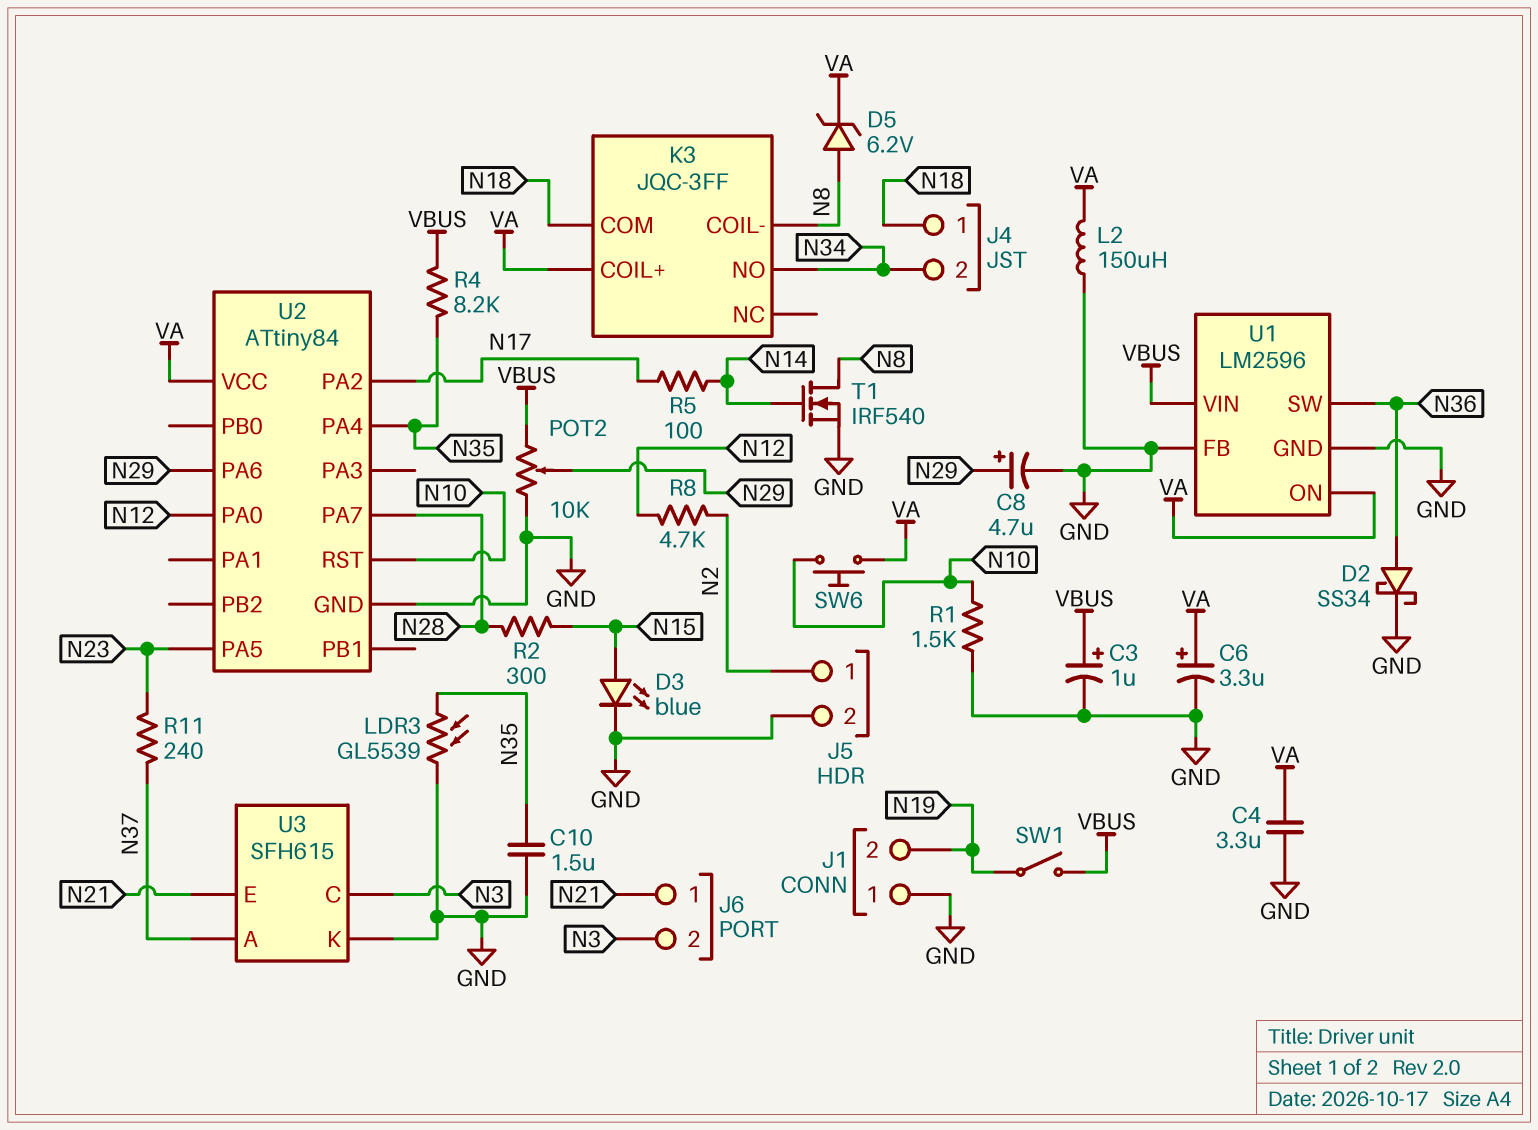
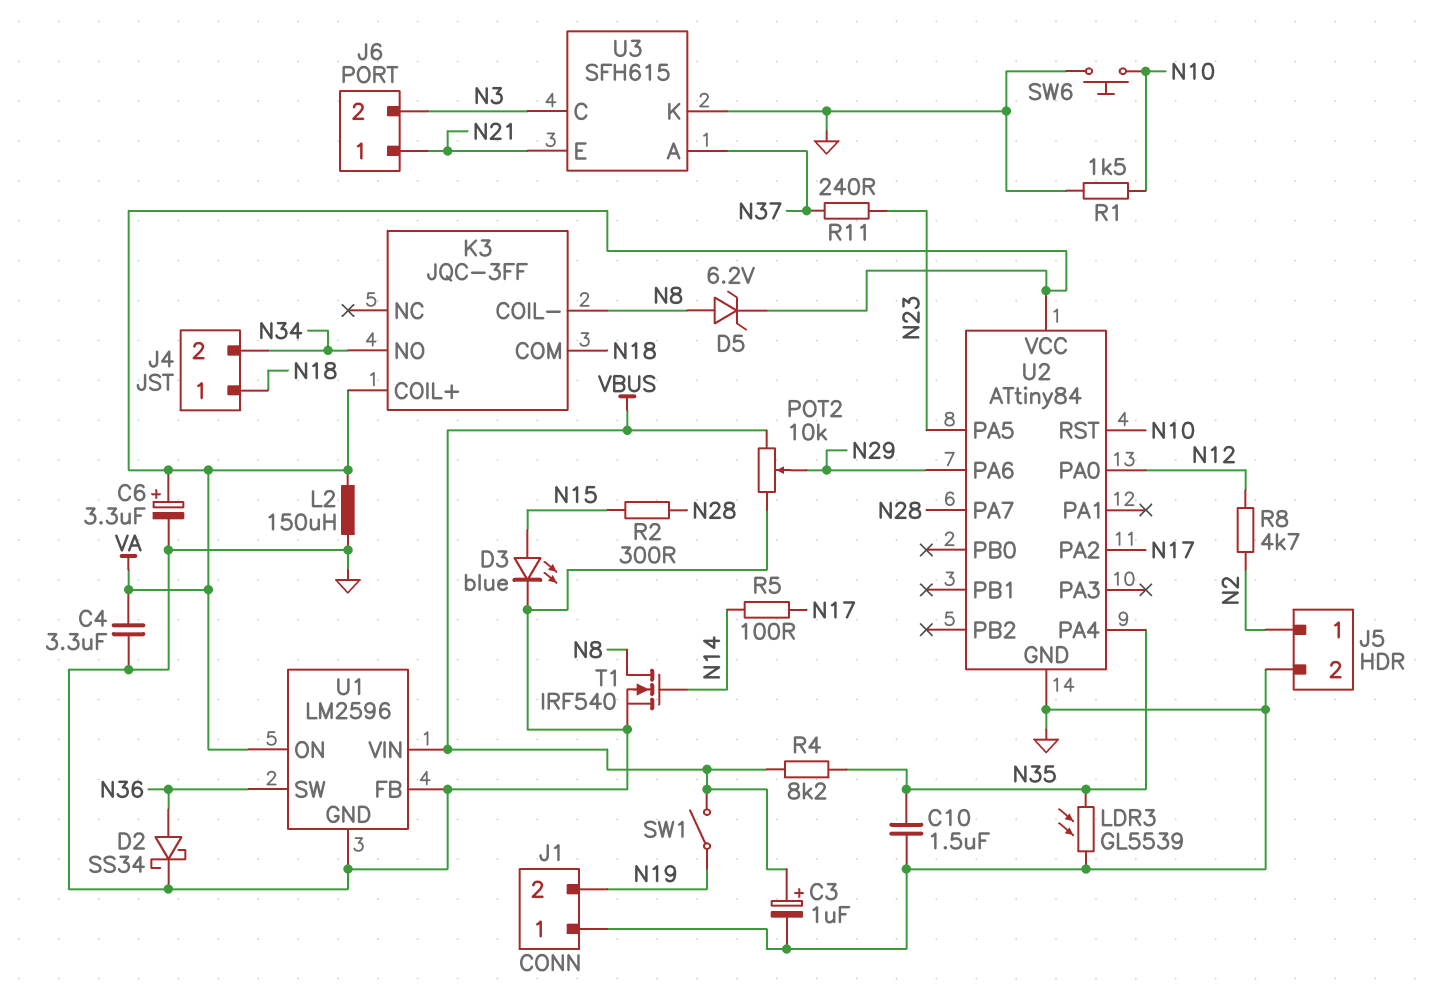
C8: 4.7uF (plus N29, minus GND) -> none
SW6: button (N10, VA) -> button (GND, N10)

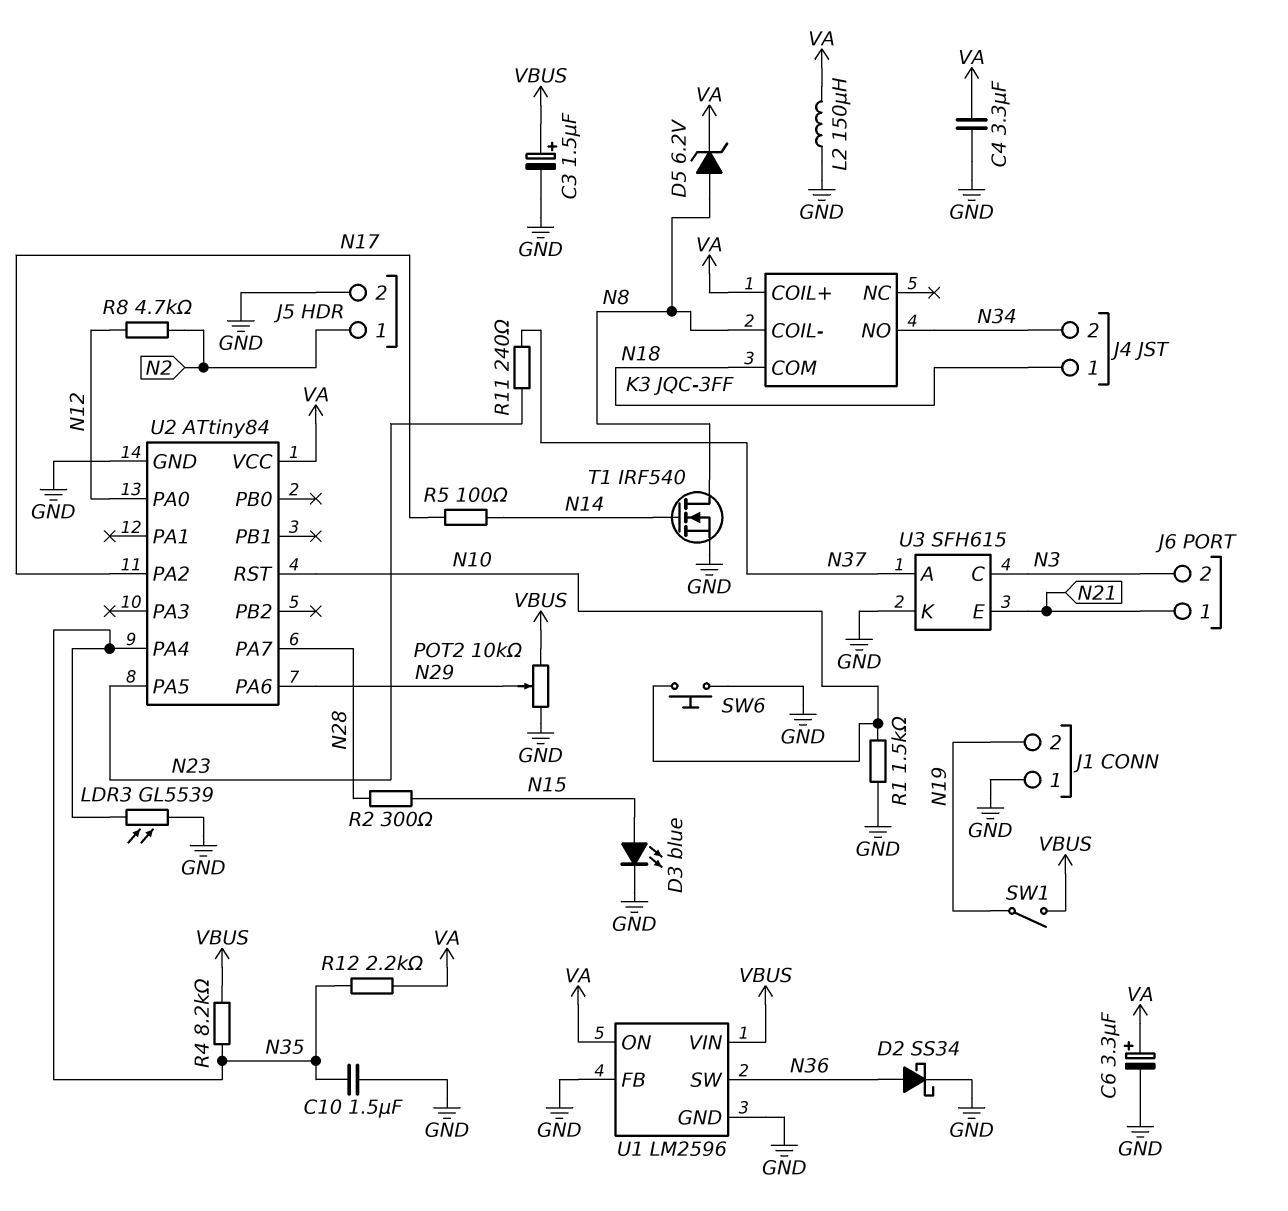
C3: 1uF (plus VBUS, minus GND) -> 1.5uF (plus VBUS, minus GND)
R12: none -> 2.2k (N35, VA)

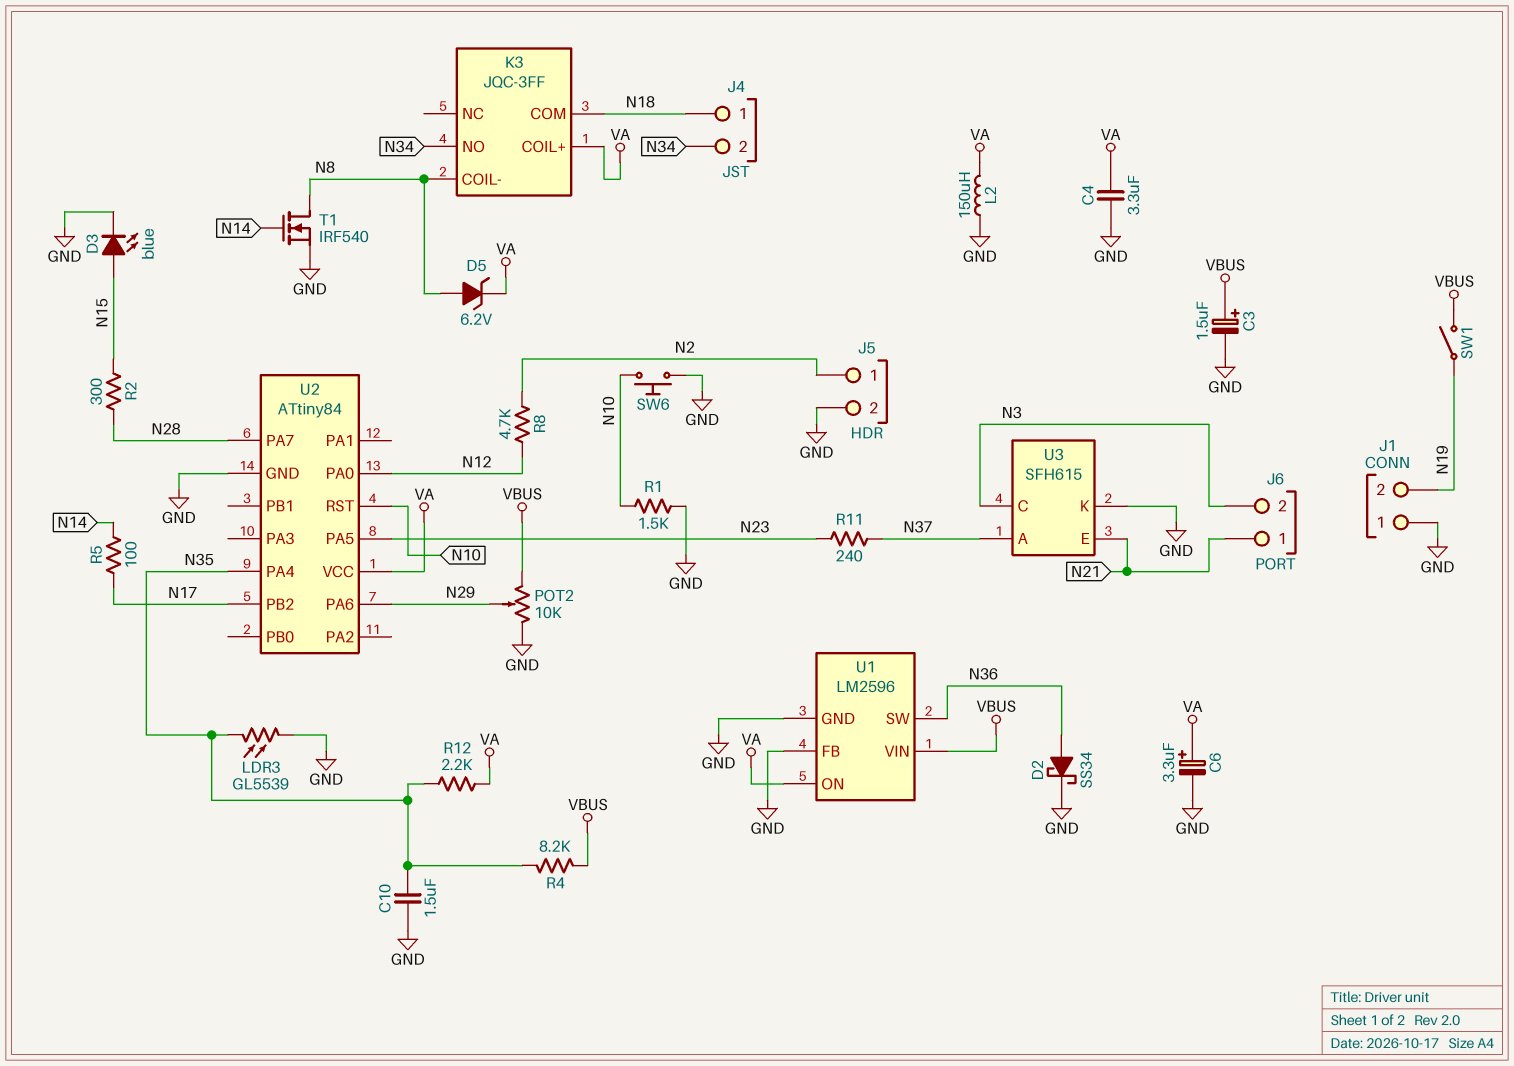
U2 pin PA2: N17 -> none
U2 pin PB2: none -> N17

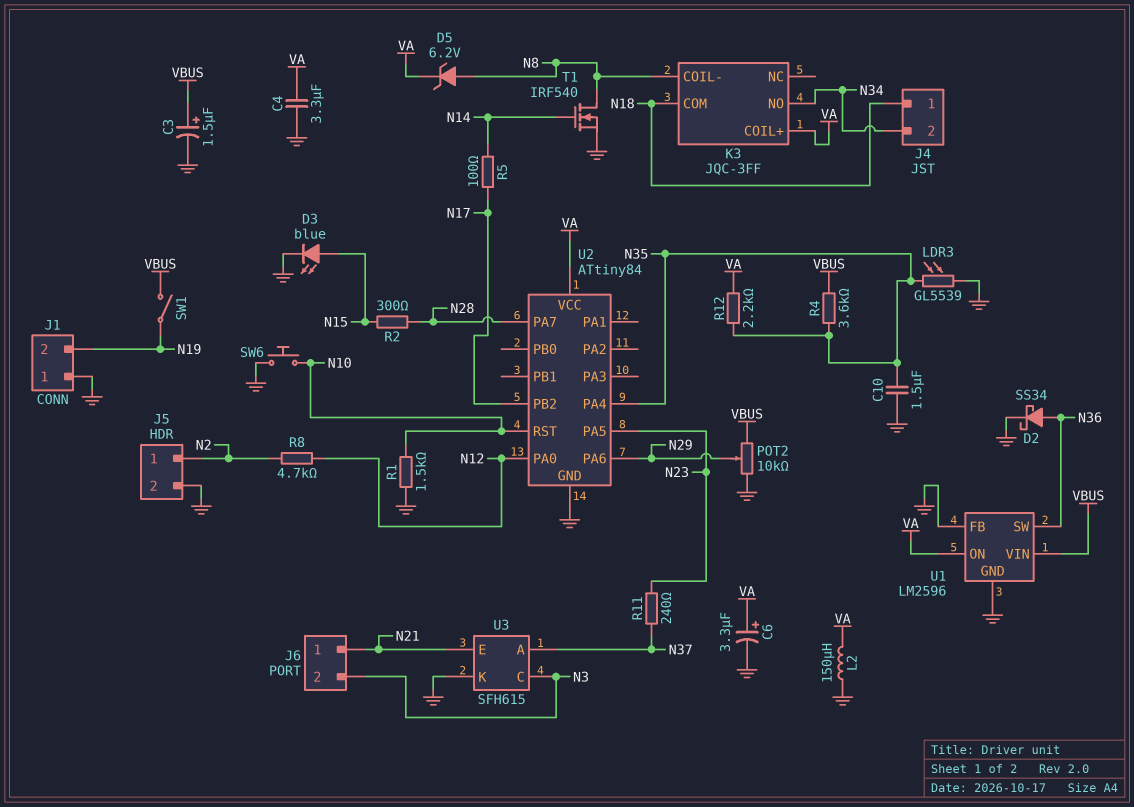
R4: 8.2k (N35, VBUS) -> 3.6k (N35, VBUS)

